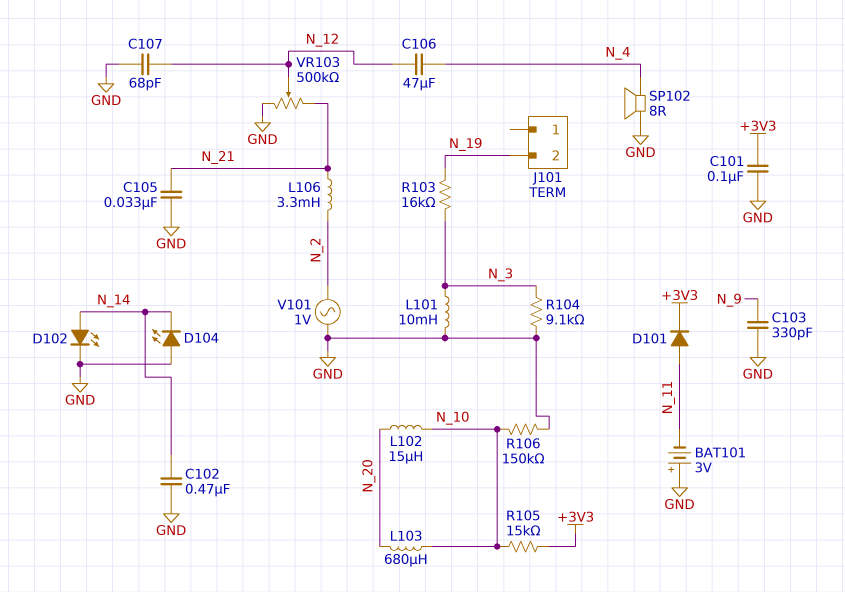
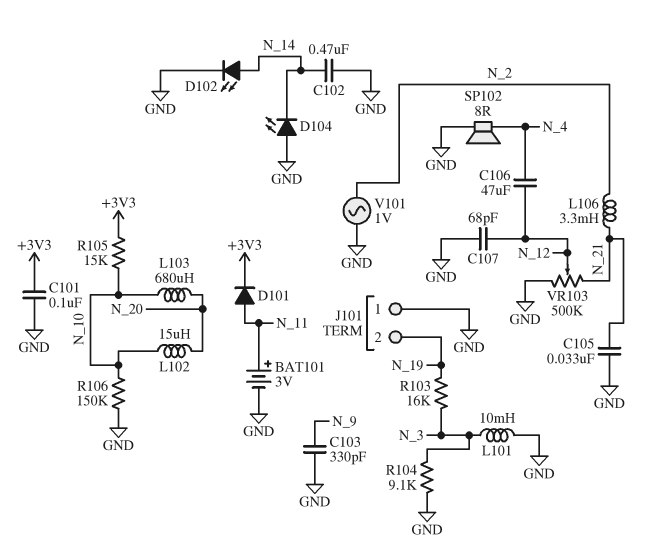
BAT101: 3V (plus GND, minus N_11) -> 3V (plus N_11, minus GND)
J101 pin 1: none -> GND

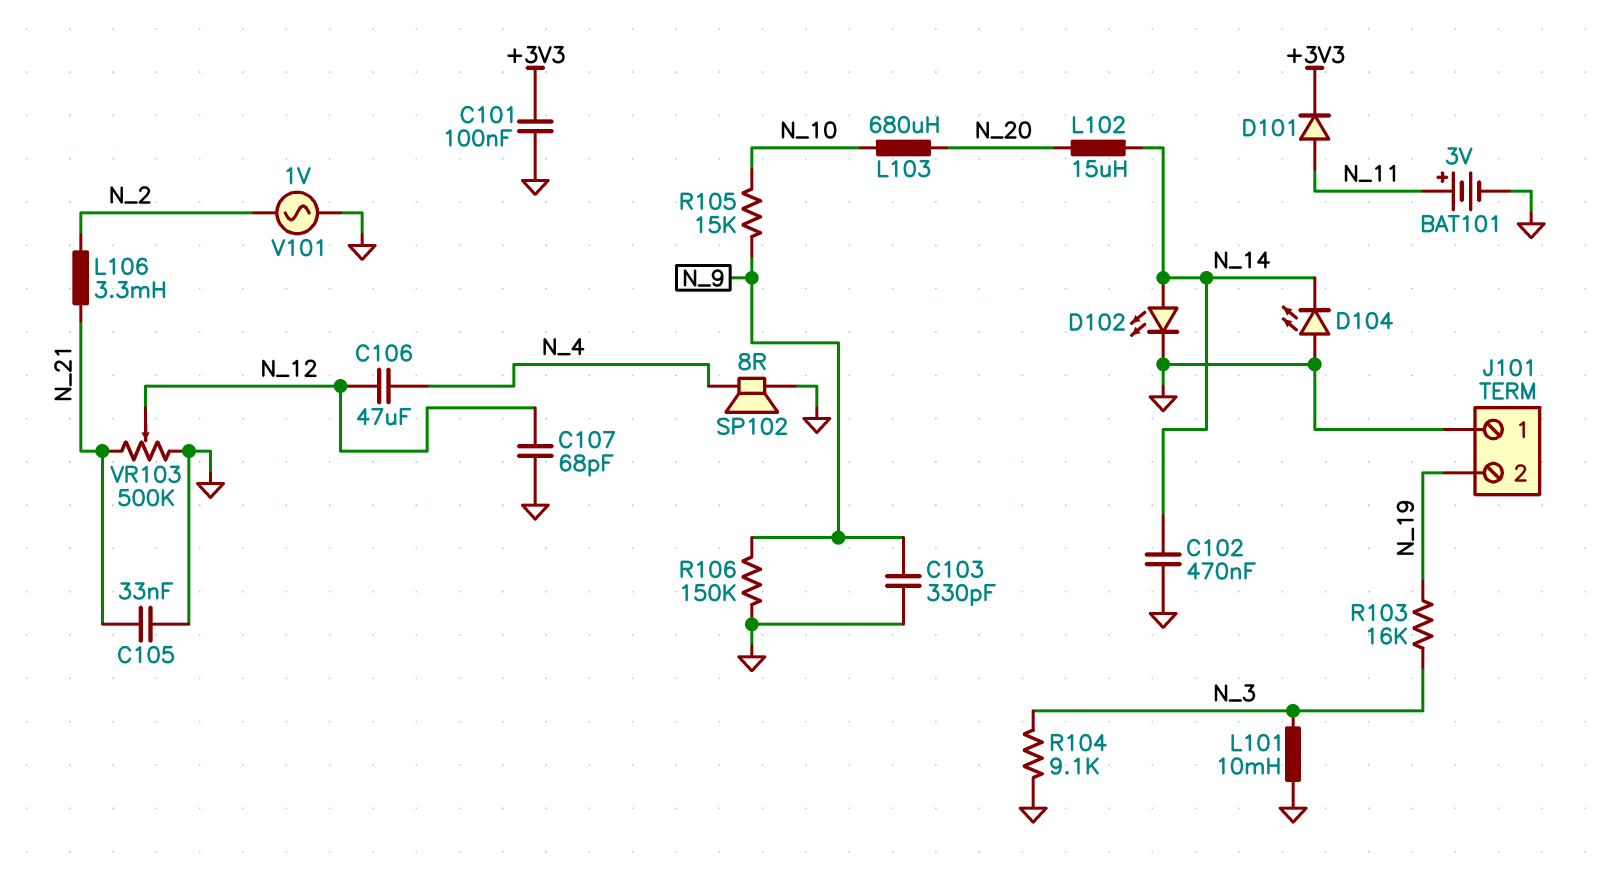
L102: 15uH (N_10, N_20) -> 15uH (N_14, N_20)
R105: 15k (+3V3, N_10) -> 15k (N_9, N_10)
R106: 150k (GND, N_10) -> 150k (GND, N_9)

